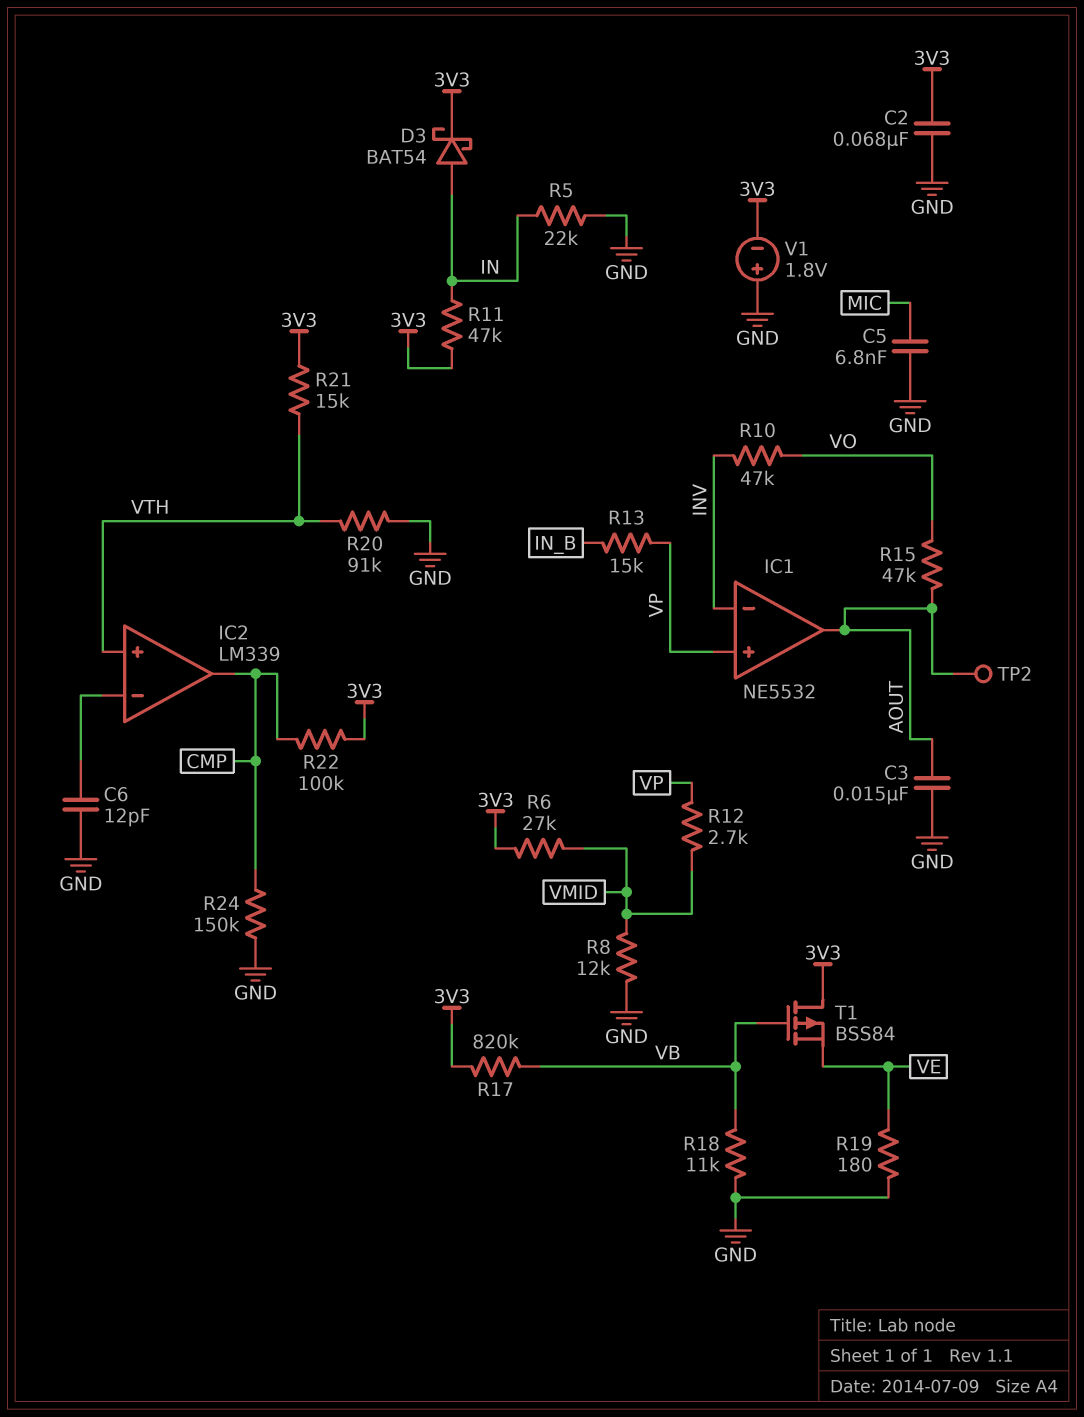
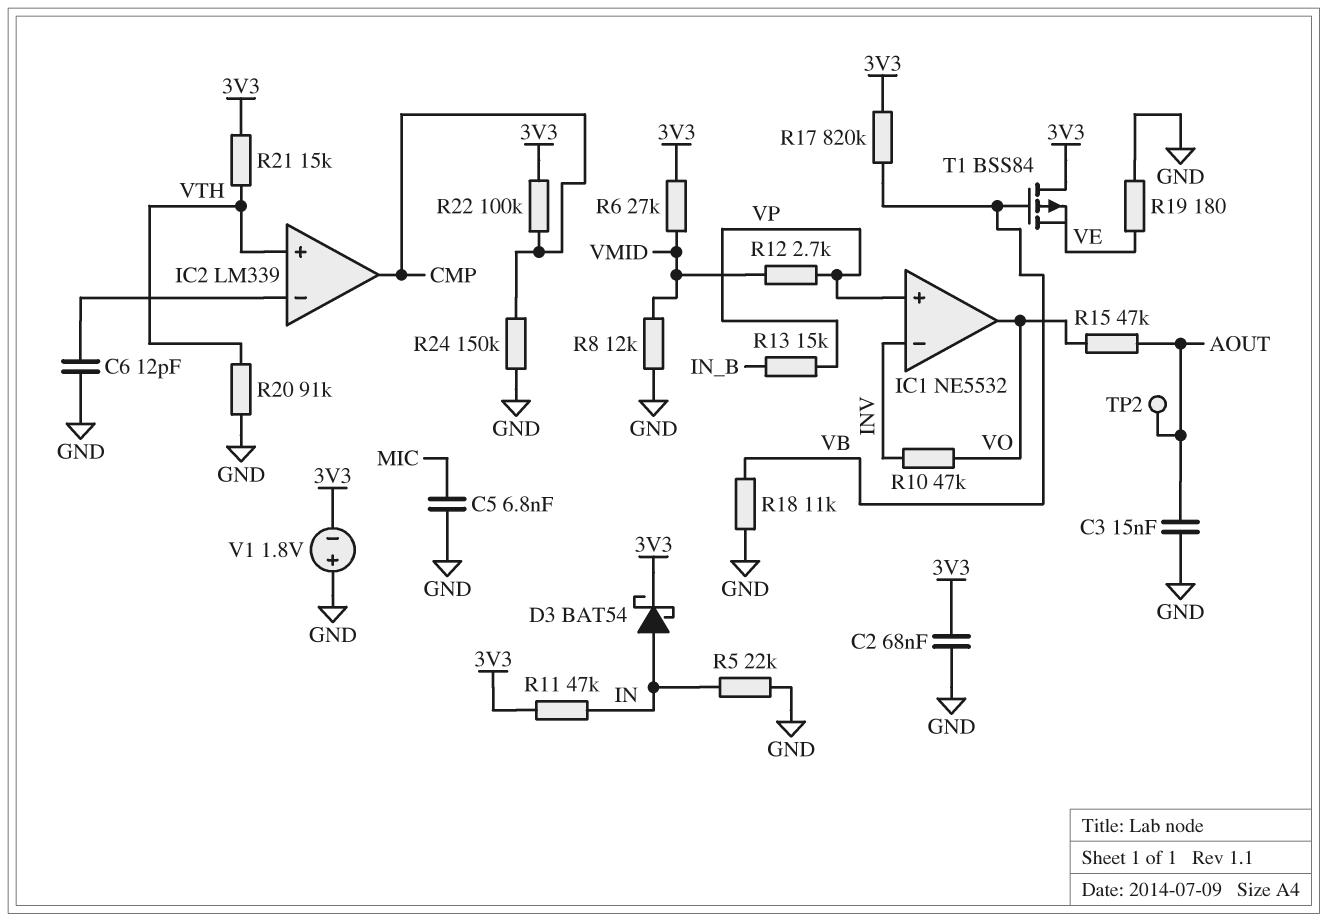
IC1 pin out: AOUT -> VO

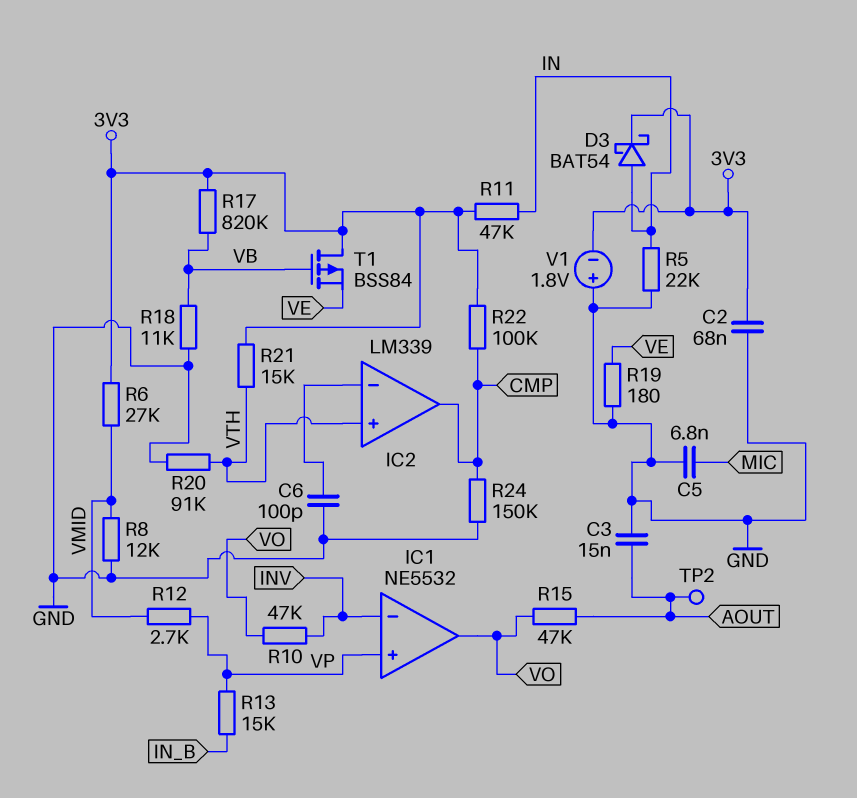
C6: 12pF (GND, IC2/in-) -> 100pF (GND, IC2/in-)

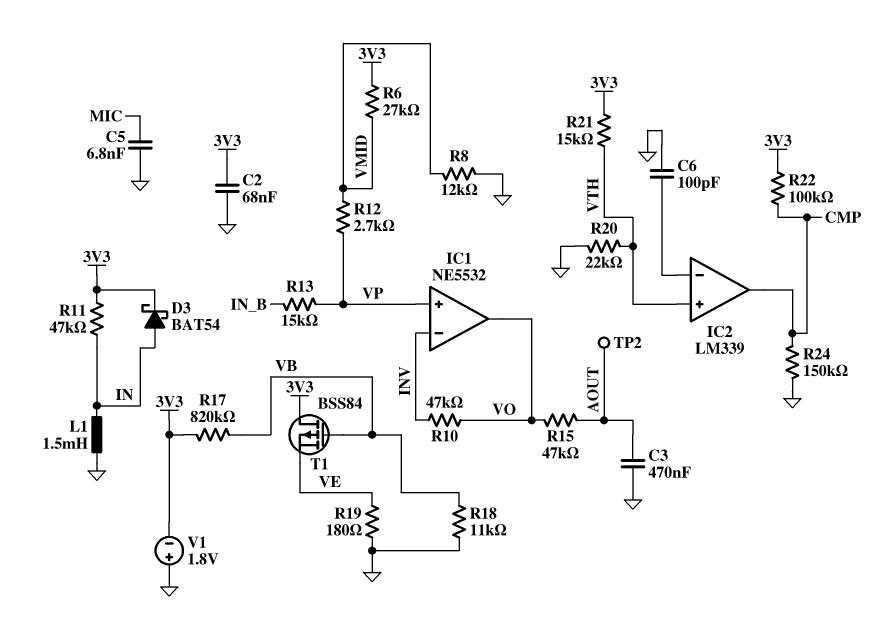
C3: 15nF (AOUT, GND) -> 470nF (AOUT, GND)
L1: none -> 1.5mH (GND, IN)
R5: 22k (GND, IN) -> none
R20: 91k (GND, VTH) -> 22k (GND, VTH)

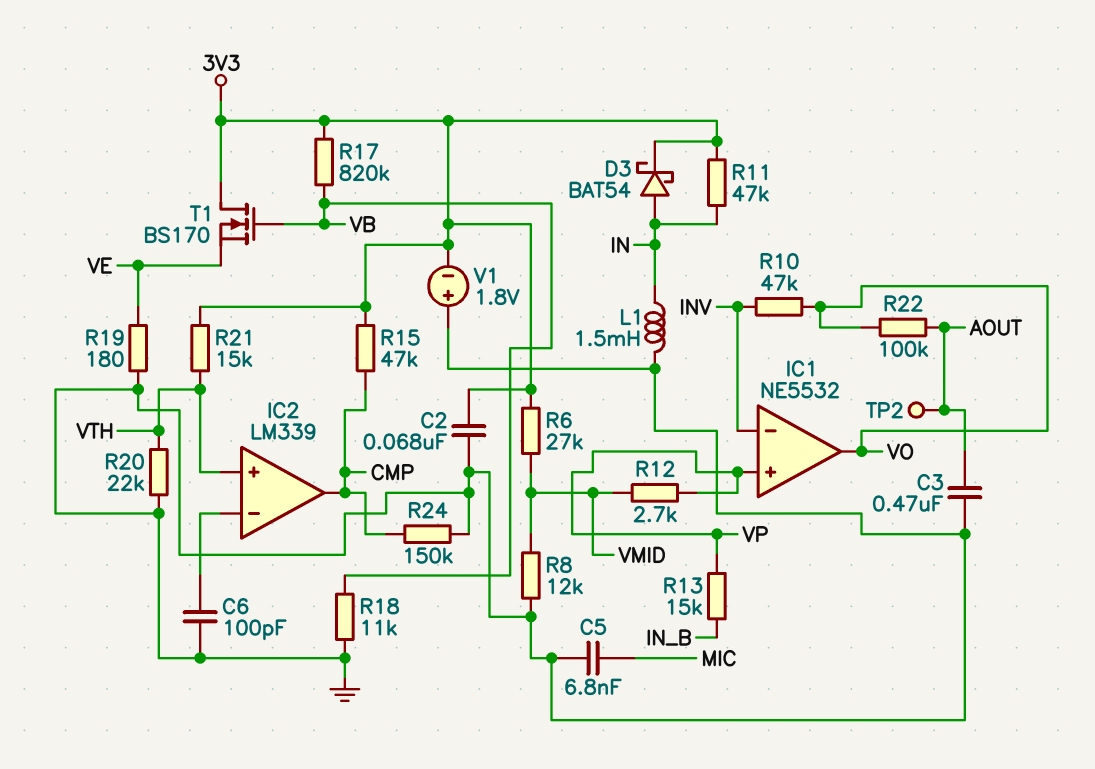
R15: 47k (AOUT, VO) -> 47k (3V3, CMP)
R22: 100k (3V3, CMP) -> 100k (AOUT, VO)
T1: PMOS BSS84 (G VB, D 3V3, S VE) -> NMOS BS170 (G VB, D 3V3, S VE)

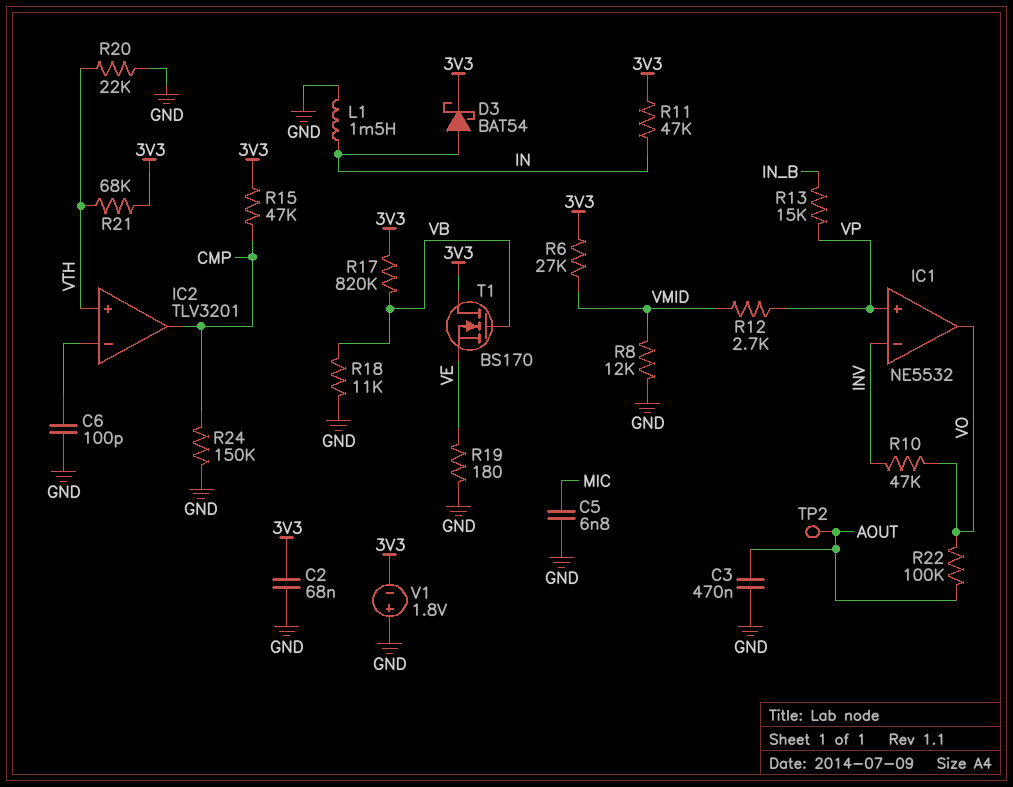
IC2: LM339 -> TLV3201
R21: 15k (3V3, VTH) -> 68k (3V3, VTH)

